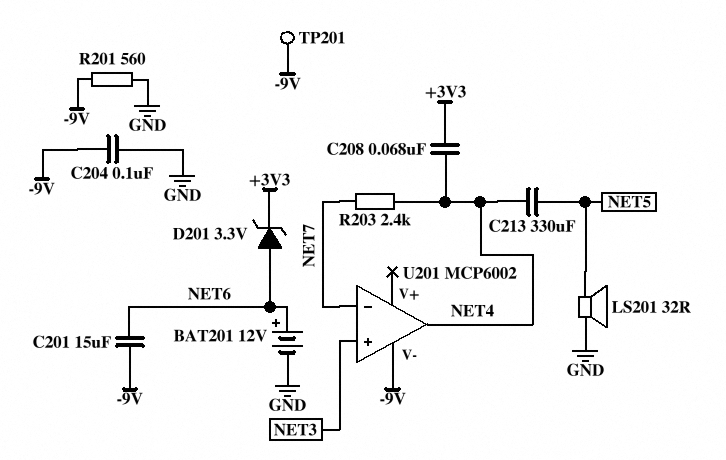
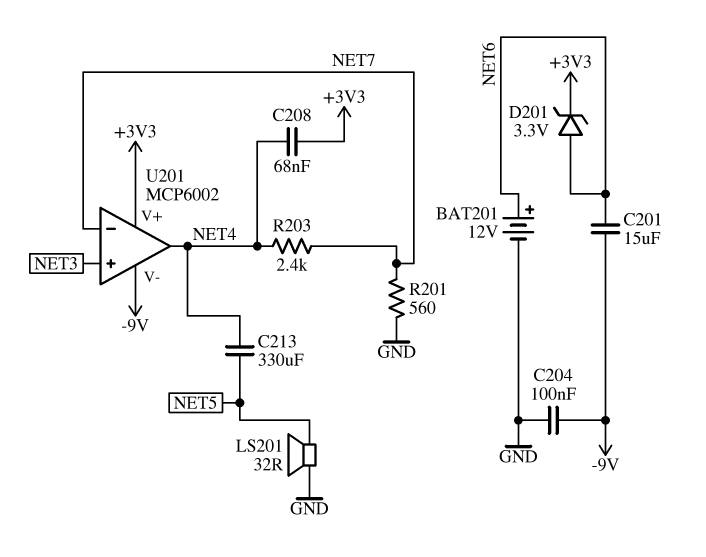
R201: 560 (-9V, GND) -> 560 (GND, NET7)
TP201: test point (-9V) -> none
U201 pin V+: none -> +3V3

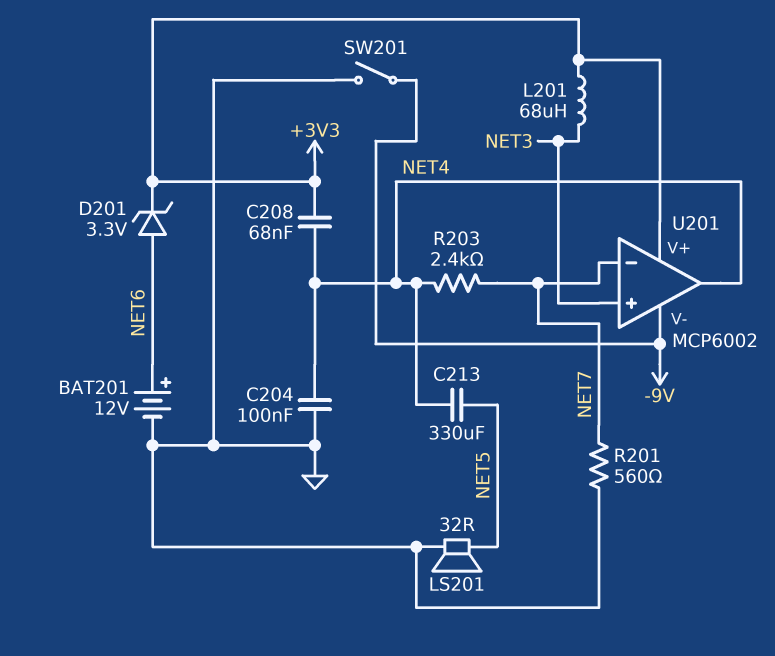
C201: 15uF (-9V, NET6) -> none
C204: 100nF (-9V, GND) -> 100nF (GND, NET4)
L201: none -> 68uH (+3V3, NET3)
SW201: none -> switch (-9V, GND)

